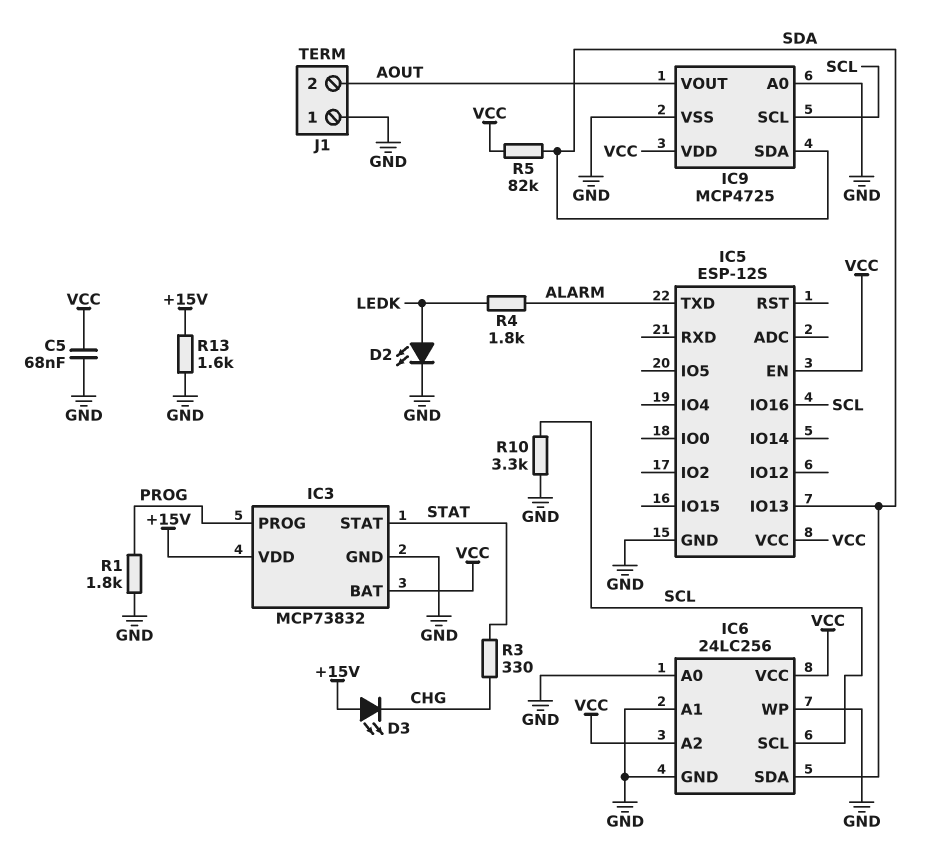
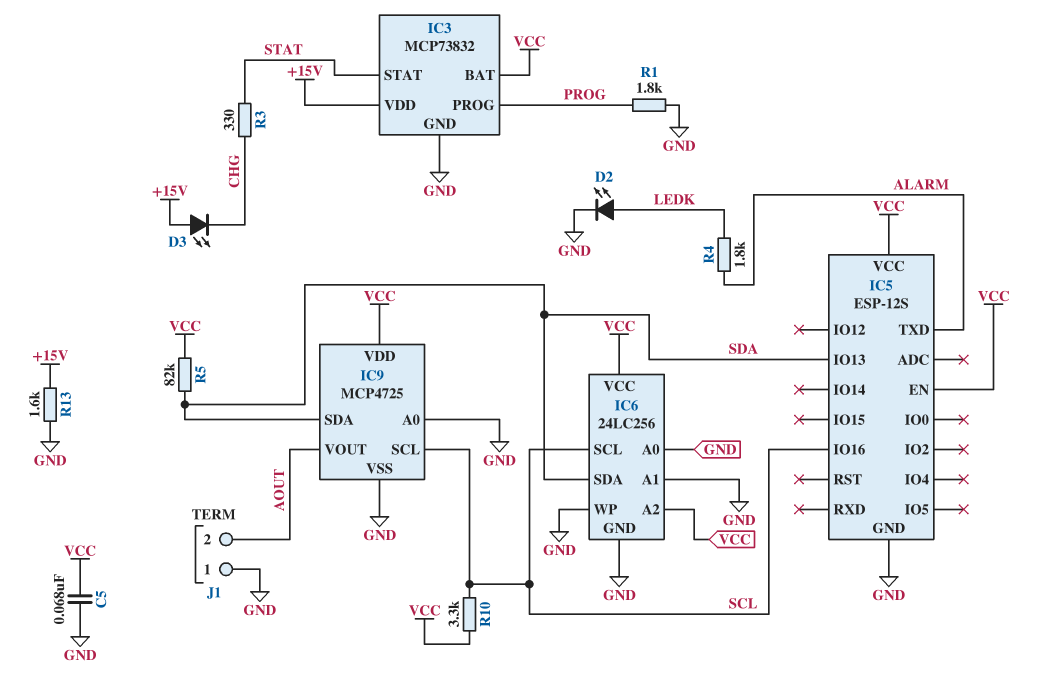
R10: 3.3k (GND, SCL) -> 3.3k (SCL, VCC)

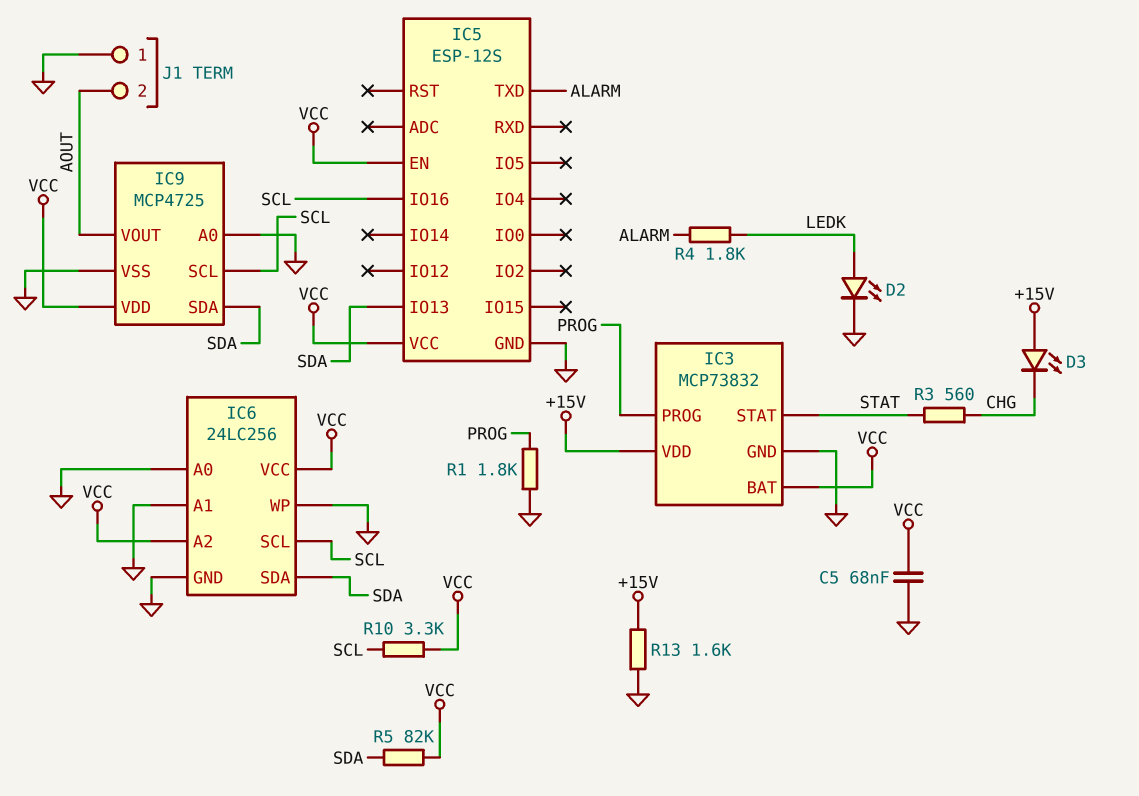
R3: 330 (CHG, STAT) -> 560 (CHG, STAT)

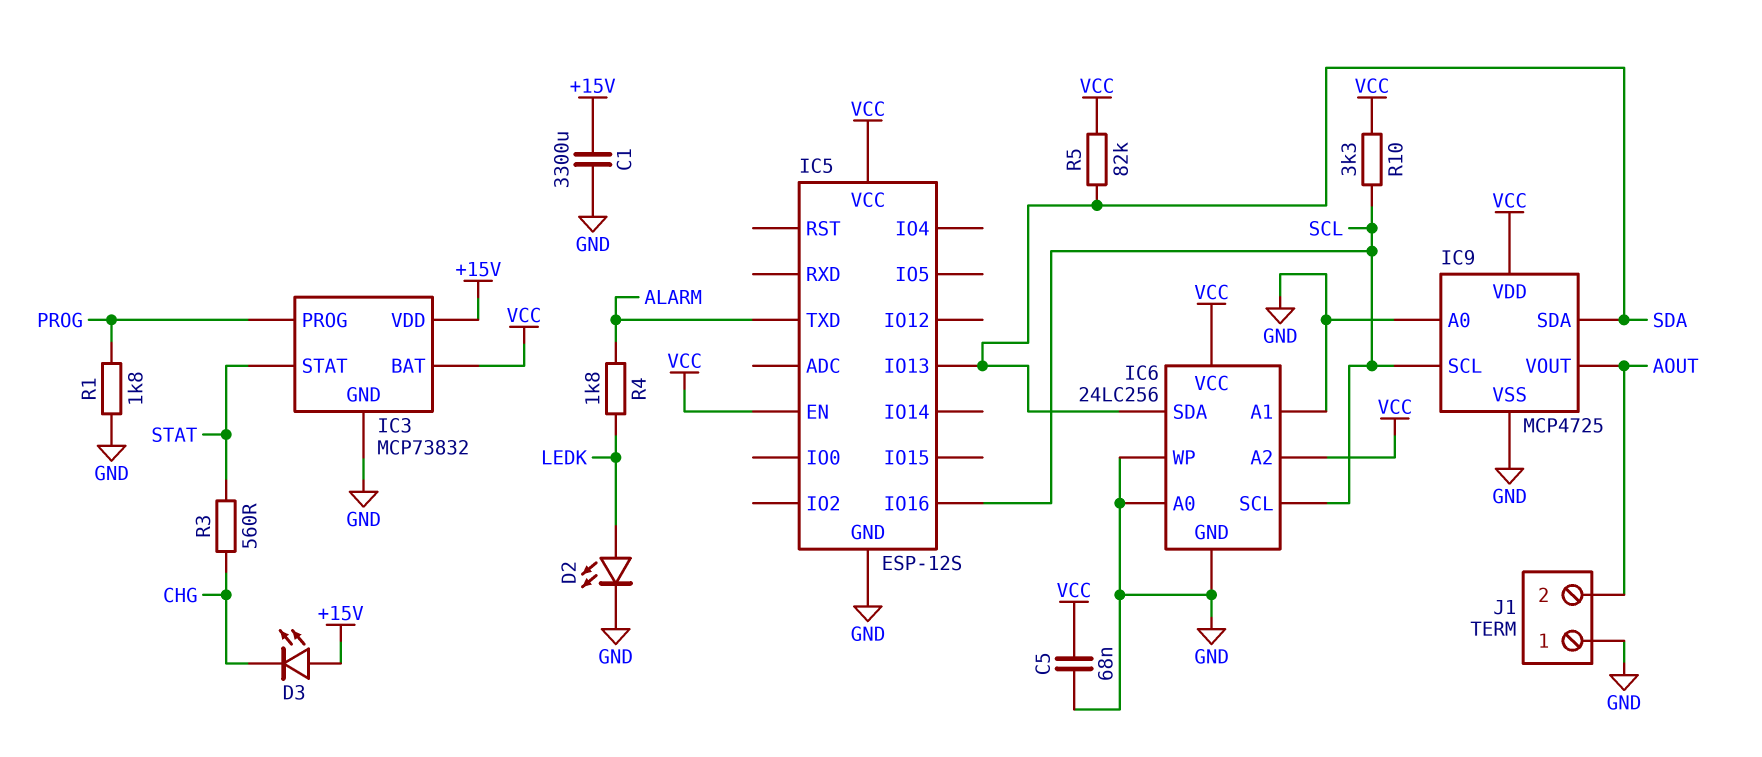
C1: none -> 3300uF (+15V, GND)
R13: 1.6k (+15V, GND) -> none

